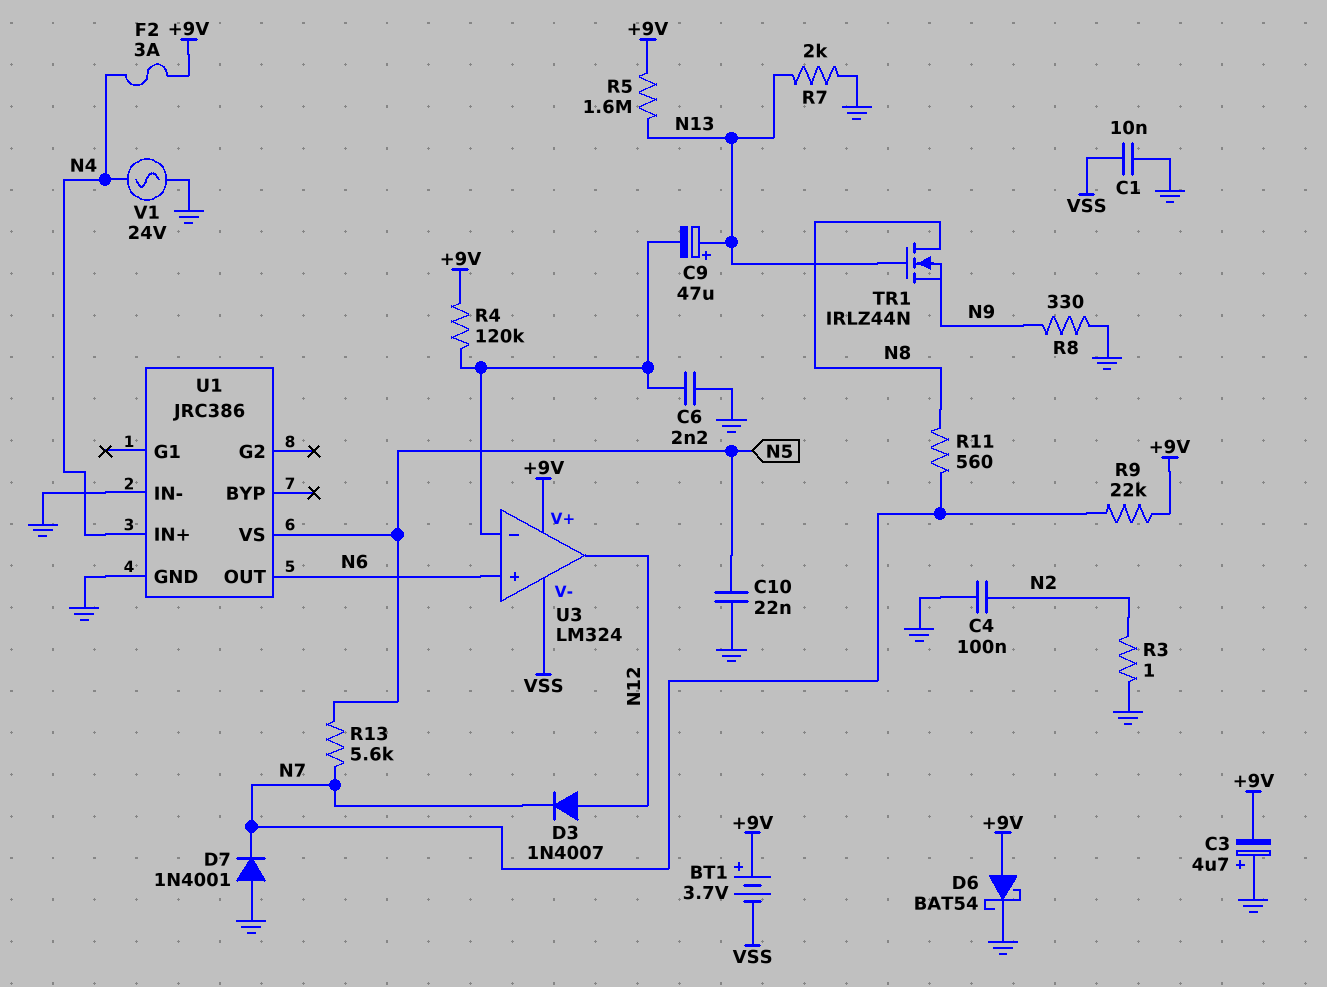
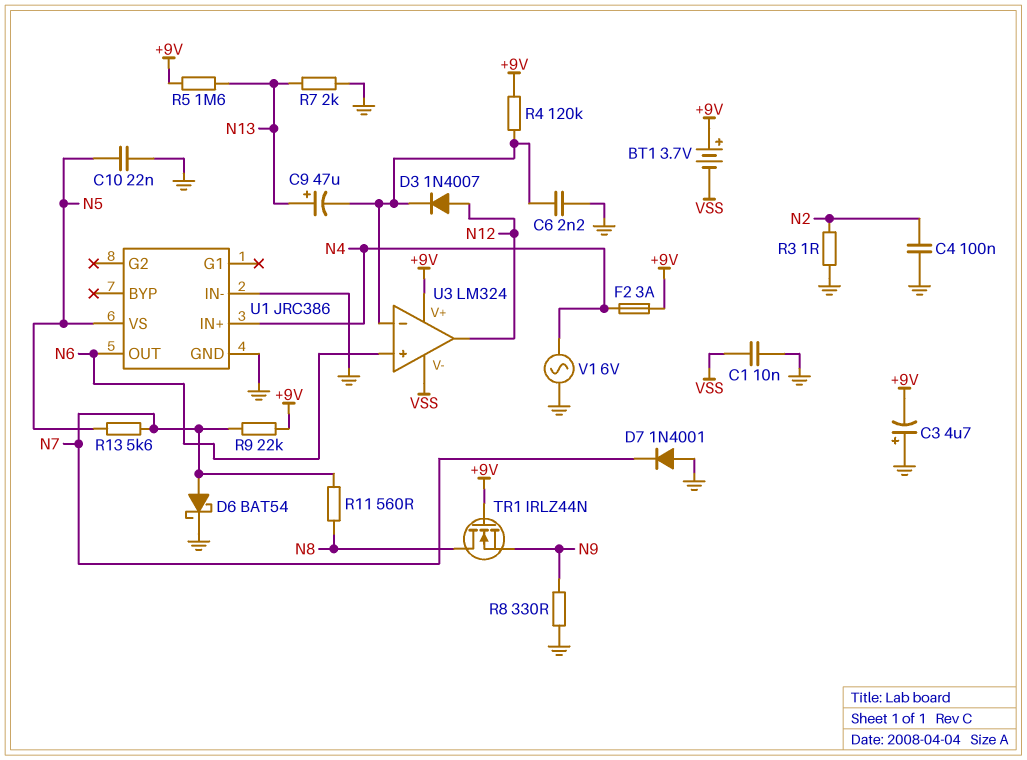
D3: diode 1N4007 (A N12, K N7) -> diode 1N4007 (A N12, K U3/in-)
D6: schottky BAT54 (A +9V, K GND) -> schottky BAT54 (A N7, K GND)
TR1: NMOS IRLZ44N (G N13, D N8, S N9) -> NMOS IRLZ44N (G +9V, D N8, S N9)
V1: AC 24V (GND, N4) -> AC 6V (GND, N4)

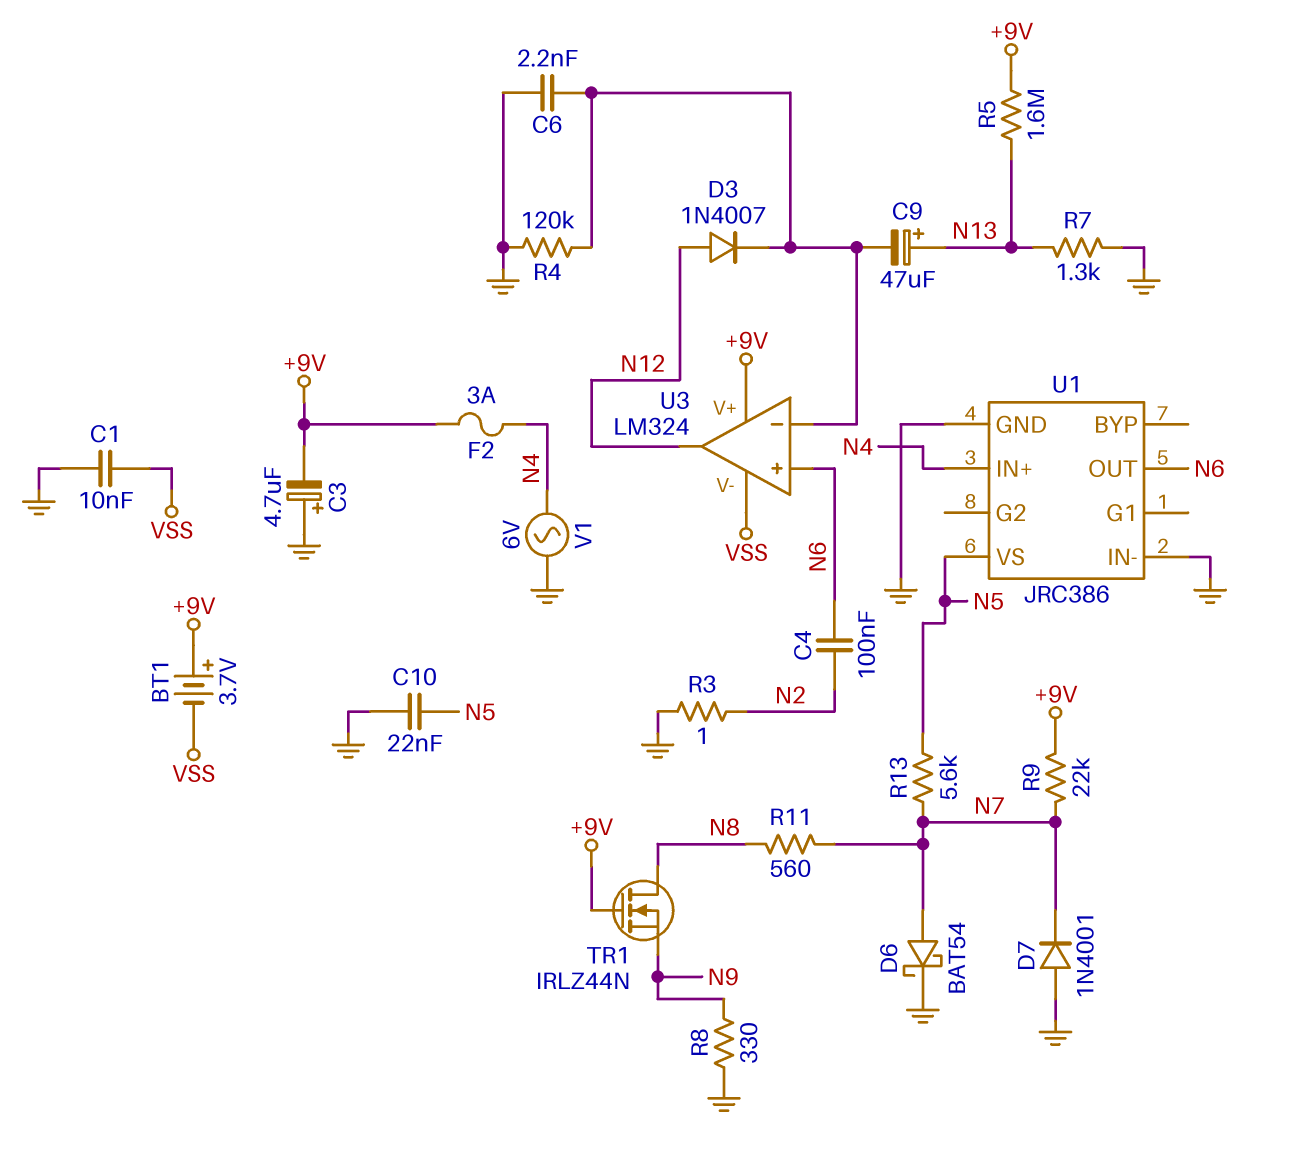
C4: 100nF (GND, N2) -> 100nF (N2, N6)
R4: 120k (+9V, U3/in-) -> 120k (GND, U3/in-)
R7: 2k (GND, N13) -> 1.3k (GND, N13)

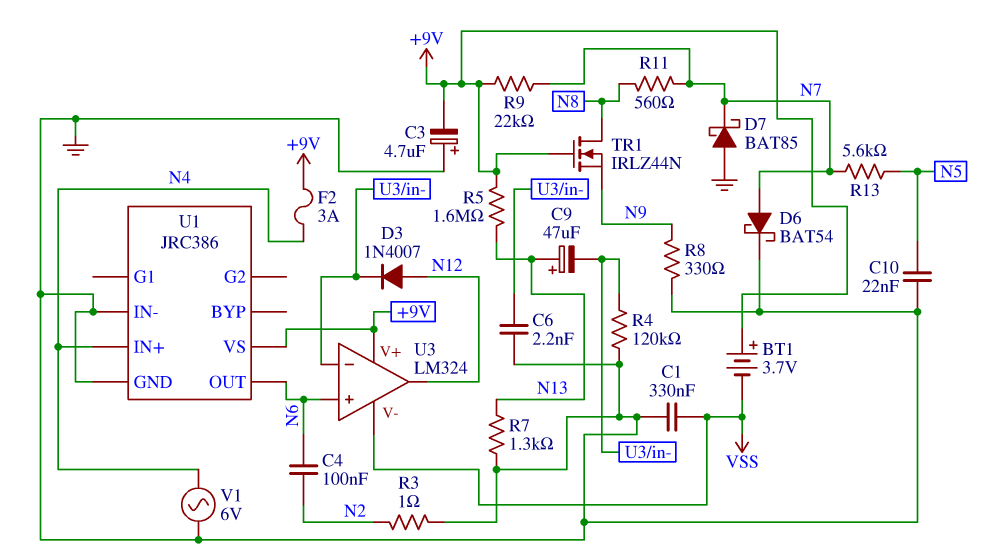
C1: 10nF (GND, VSS) -> 330nF (GND, VSS)
D7: diode 1N4001 (A GND, K N7) -> schottky BAT85 (A GND, K N7)
U1 pin VS: N5 -> +9V

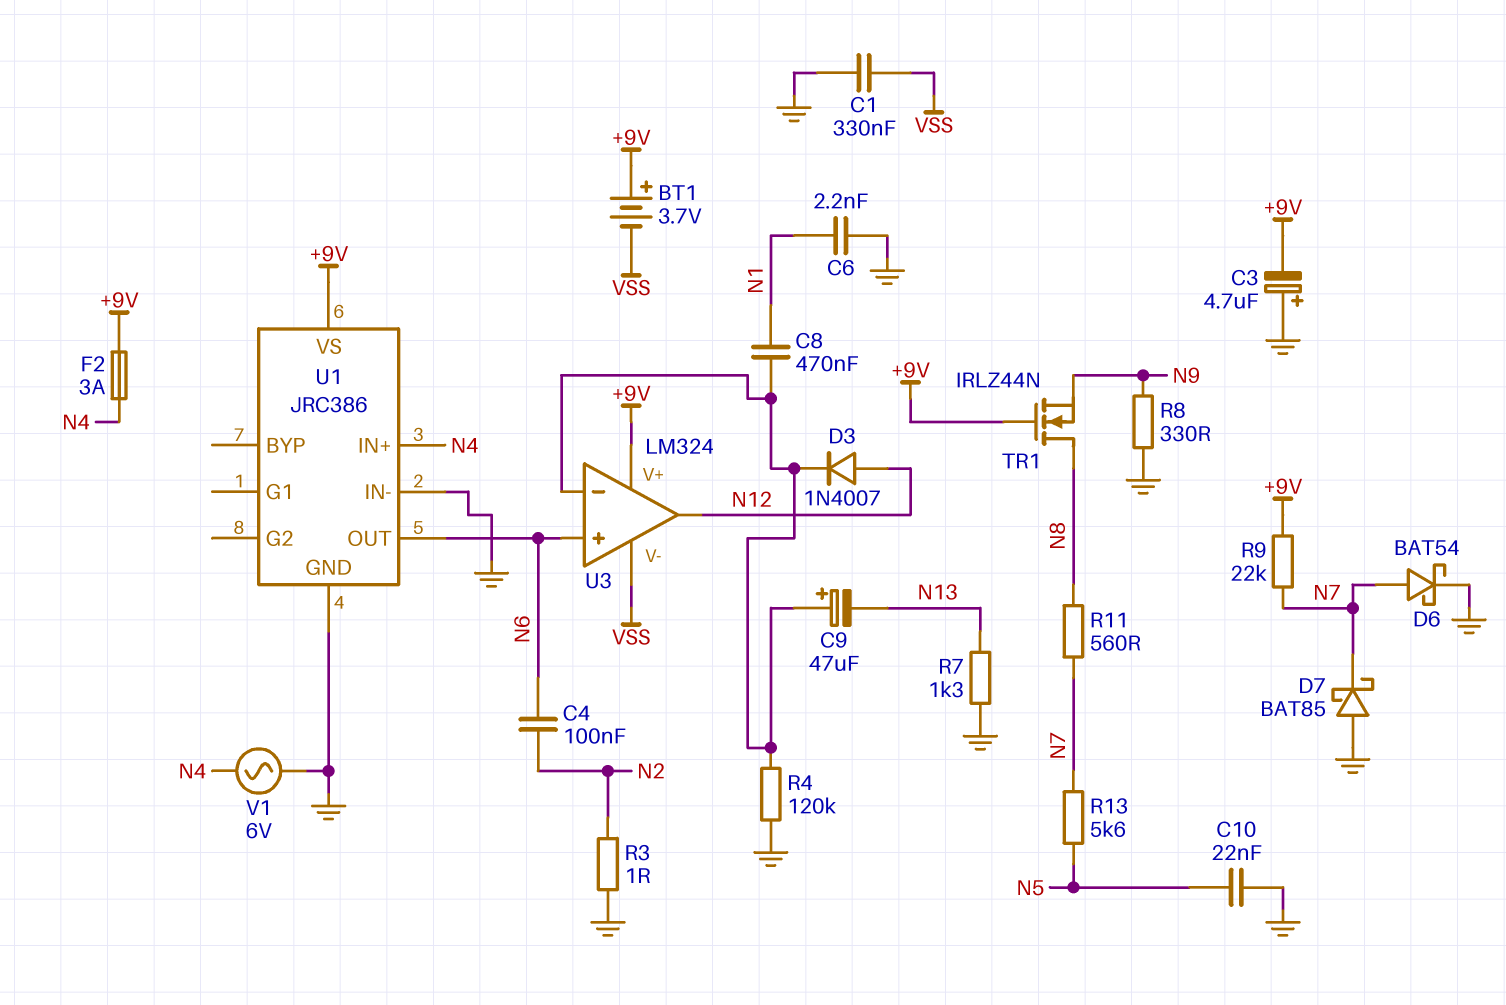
C6: 2.2nF (GND, U3/in-) -> 2.2nF (GND, N1)
C8: none -> 470nF (N1, U3/in-)
C9: 47uF (plus N13, minus U3/in-) -> 47uF (plus U3/in-, minus N13)
R5: 1.6M (+9V, N13) -> none

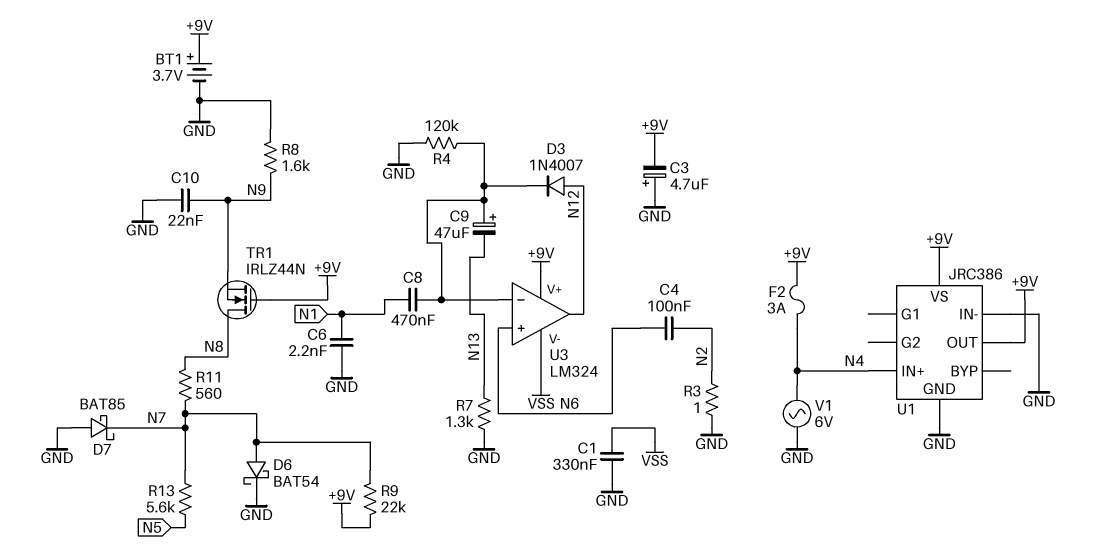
BT1: 3.7V (plus +9V, minus VSS) -> 3.7V (plus +9V, minus GND)
C10: 22nF (GND, N5) -> 22nF (GND, N9)
R8: 330 (GND, N9) -> 1.6k (GND, N9)
U1 pin OUT: N6 -> +9V

